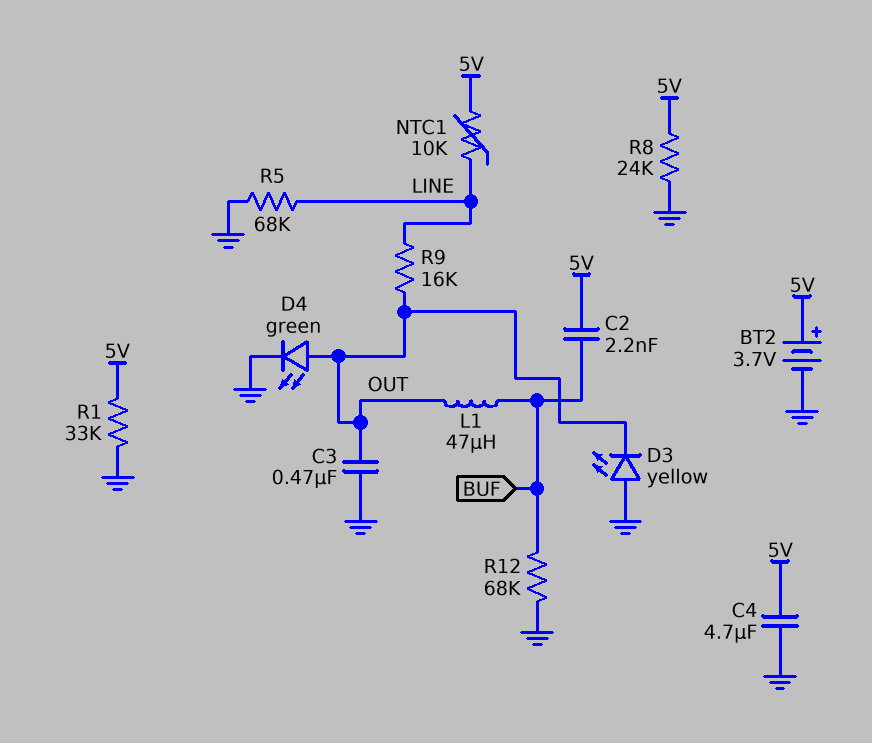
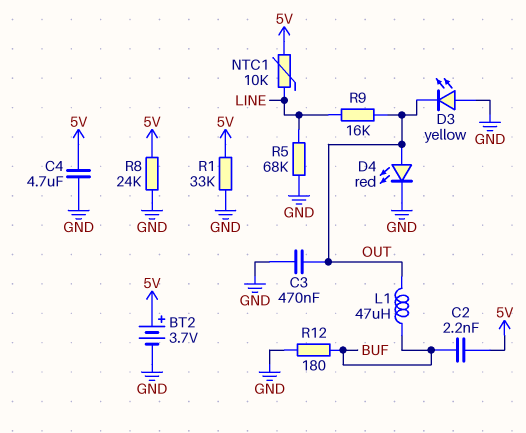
D4: LED green (A OUT, K GND) -> LED red (A OUT, K GND)
R12: 68k (BUF, GND) -> 180 (BUF, GND)

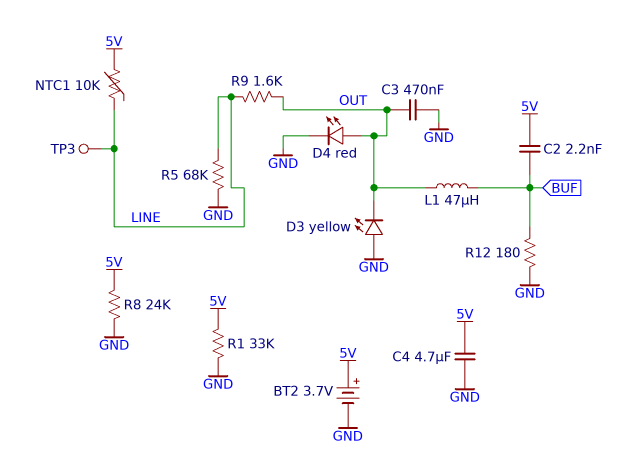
R9: 16k (LINE, OUT) -> 1.6k (LINE, OUT)
TP3: none -> test point (LINE)

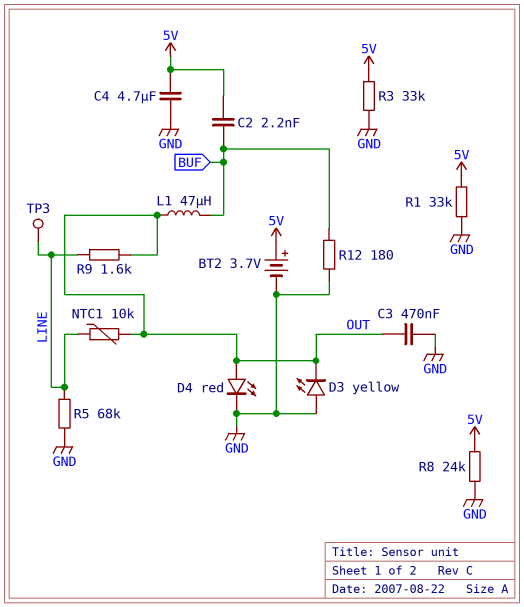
NTC1: 10k (5V, LINE) -> 10k (LINE, OUT)
R3: none -> 33k (5V, GND)

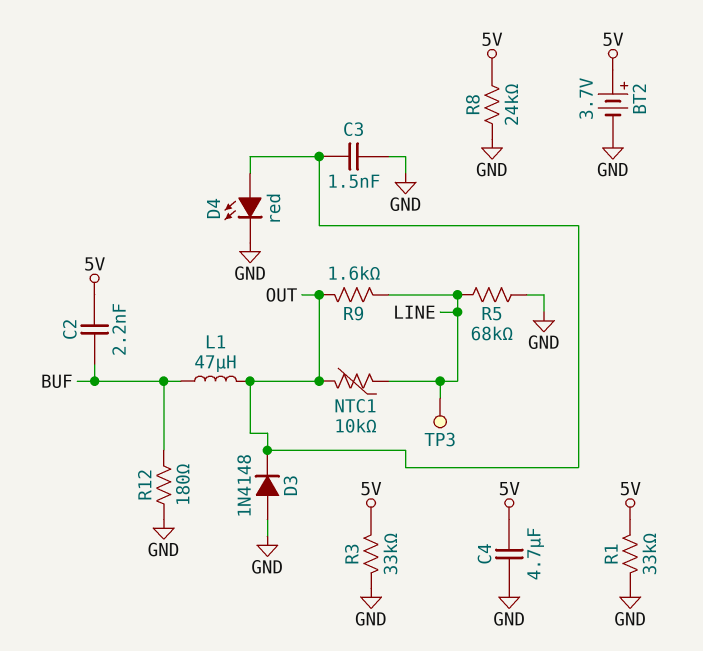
C3: 470nF (GND, OUT) -> 1.5nF (GND, OUT)
D3: LED yellow (A GND, K OUT) -> diode 1N4148 (A GND, K OUT)

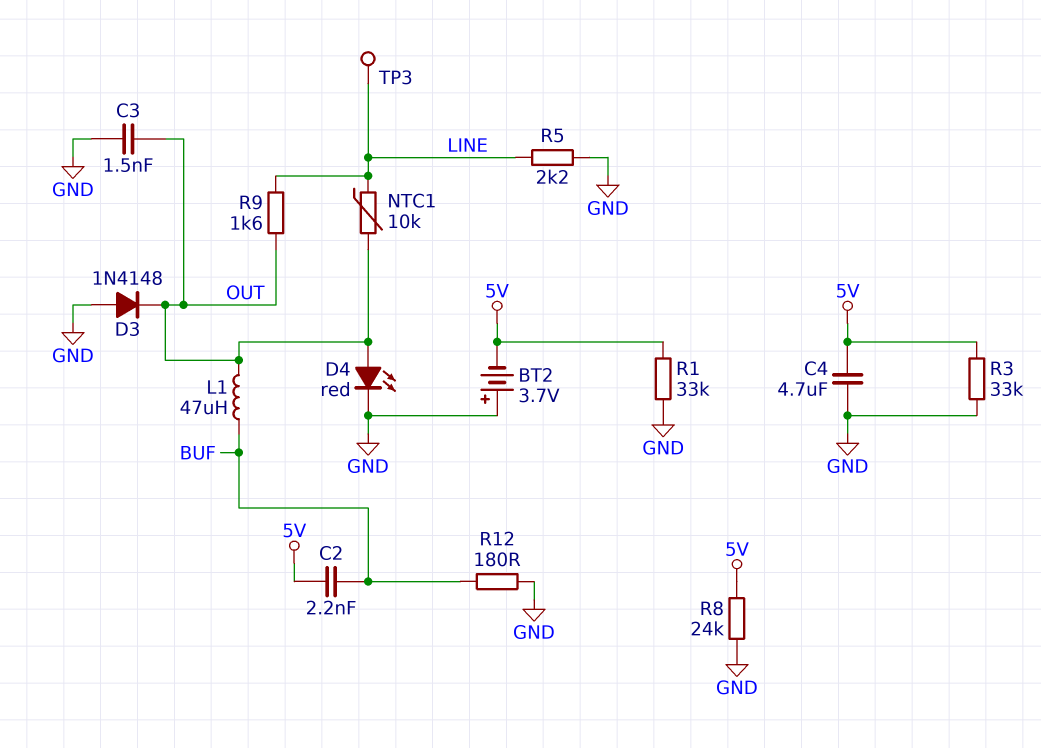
BT2: 3.7V (plus 5V, minus GND) -> 3.7V (plus GND, minus 5V)
R5: 68k (GND, LINE) -> 2.2k (GND, LINE)

